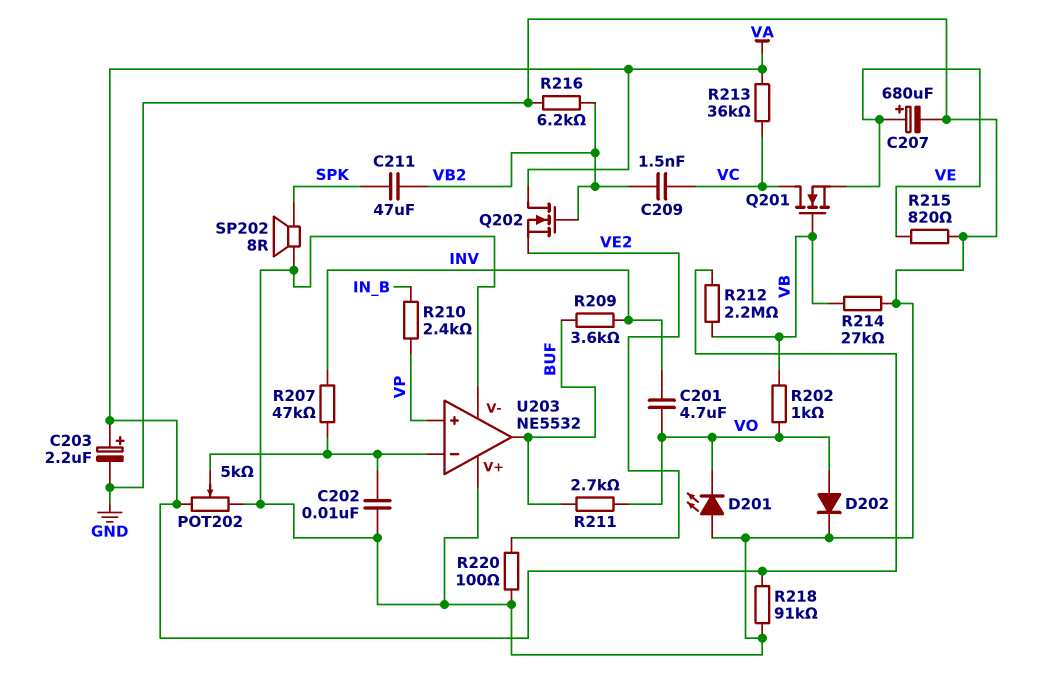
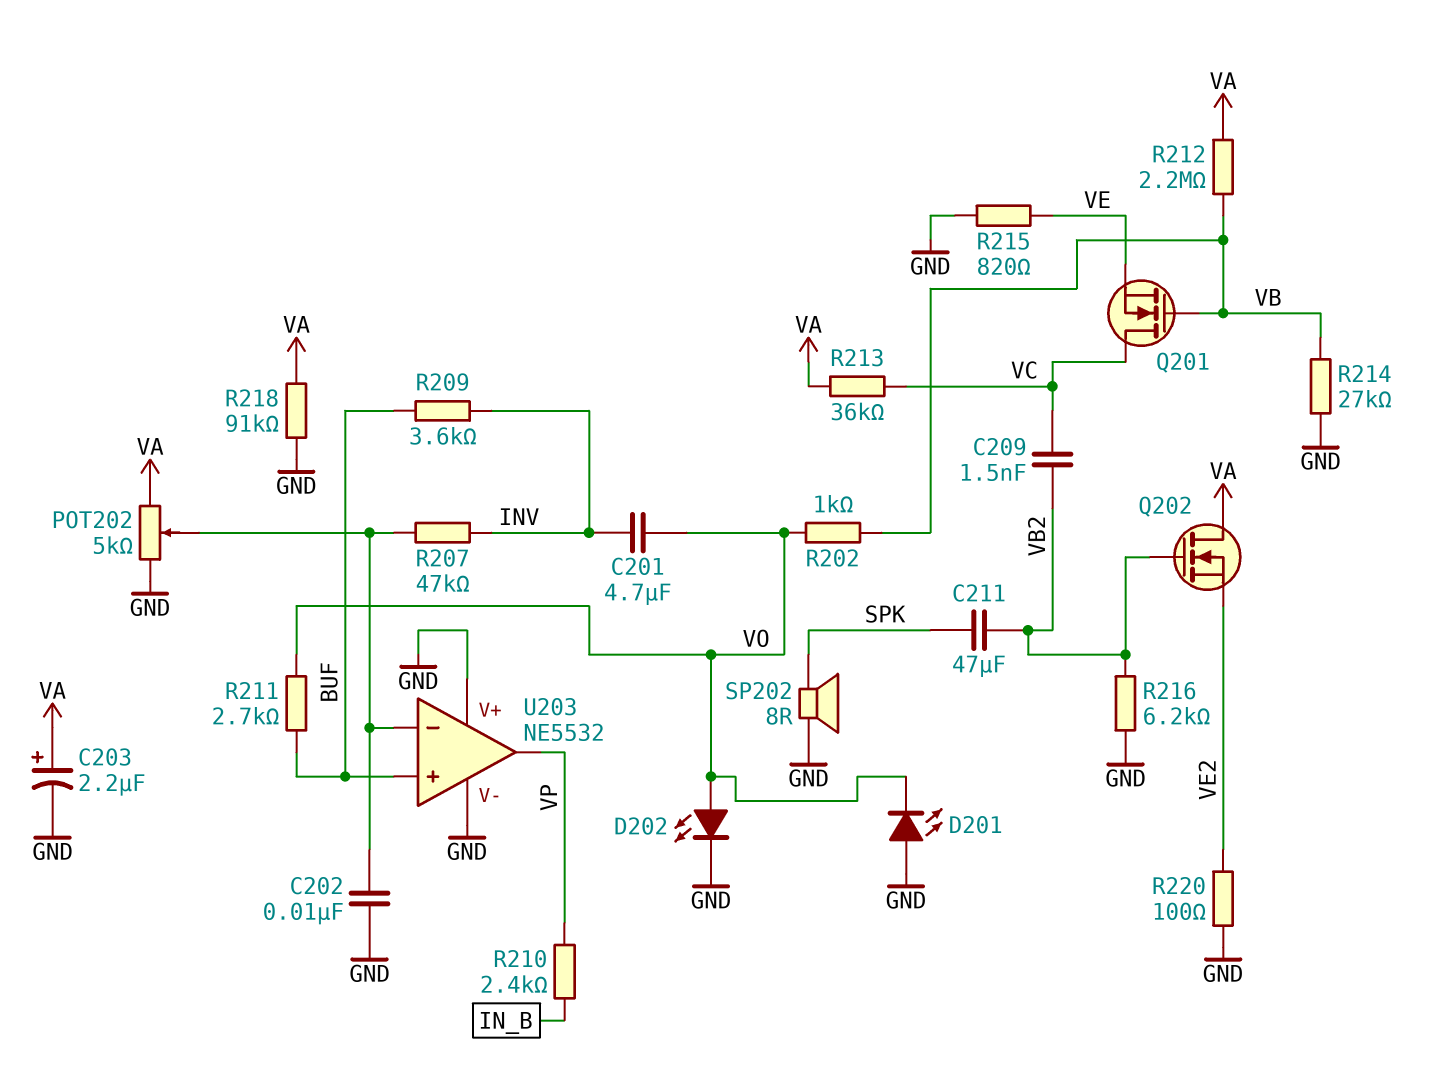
C207: 680uF (plus VE, minus GND) -> none
D202: diode (A VO, K GND) -> LED (A VO, K GND)
U203 pin in+: VP -> BUF
U203 pin out: BUF -> VP

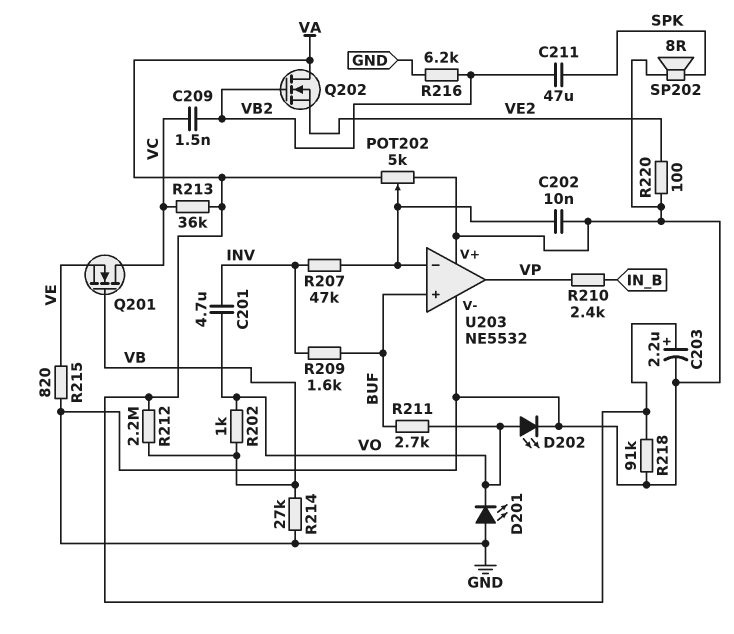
R209: 3.6k (BUF, INV) -> 1.6k (BUF, INV)

